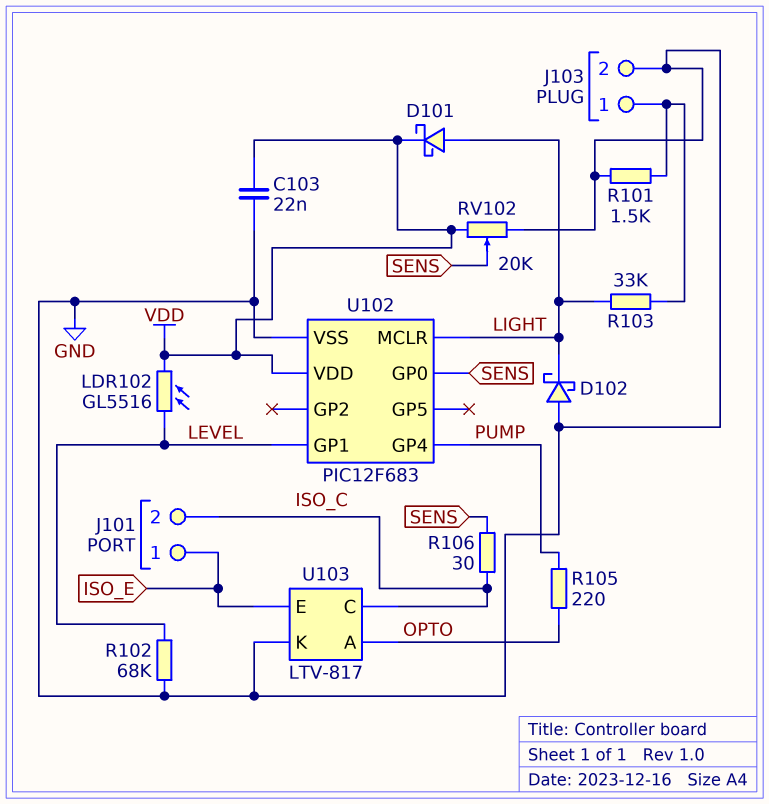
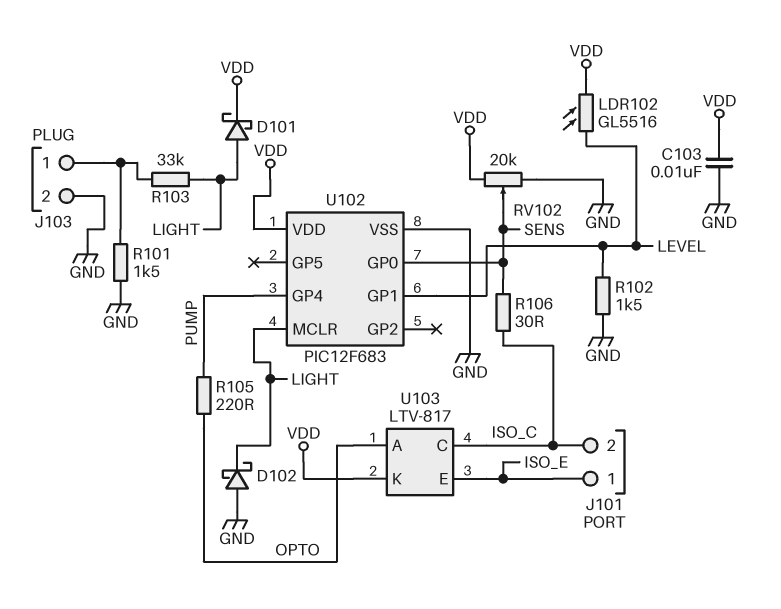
C103: 22nF (GND, VDD) -> 10nF (GND, VDD)
R102: 68k (GND, LEVEL) -> 1.5k (GND, LEVEL)
U103 pin K: GND -> VDD

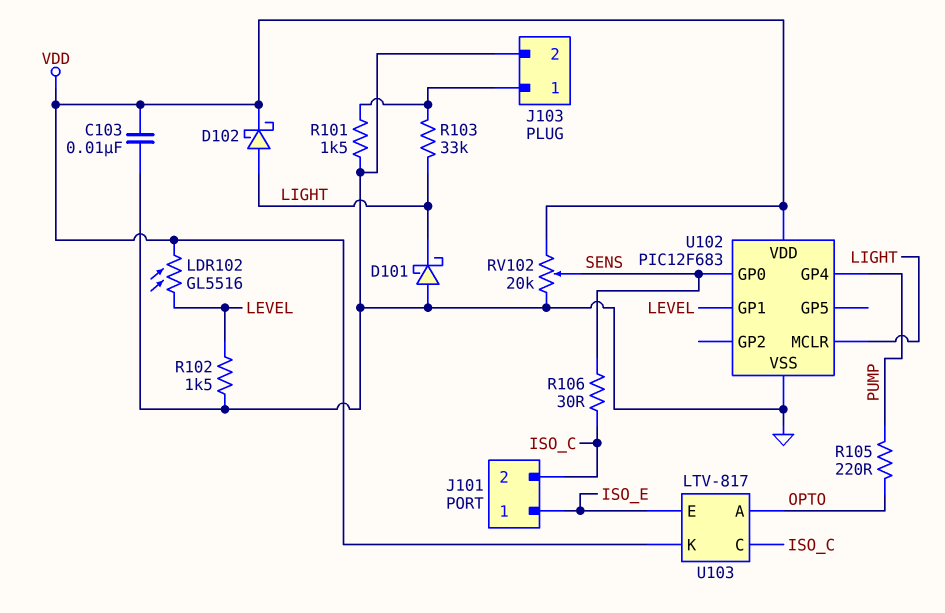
D101: schottky (A LIGHT, K VDD) -> schottky (A GND, K LIGHT)
D102: schottky (A GND, K LIGHT) -> schottky (A LIGHT, K VDD)

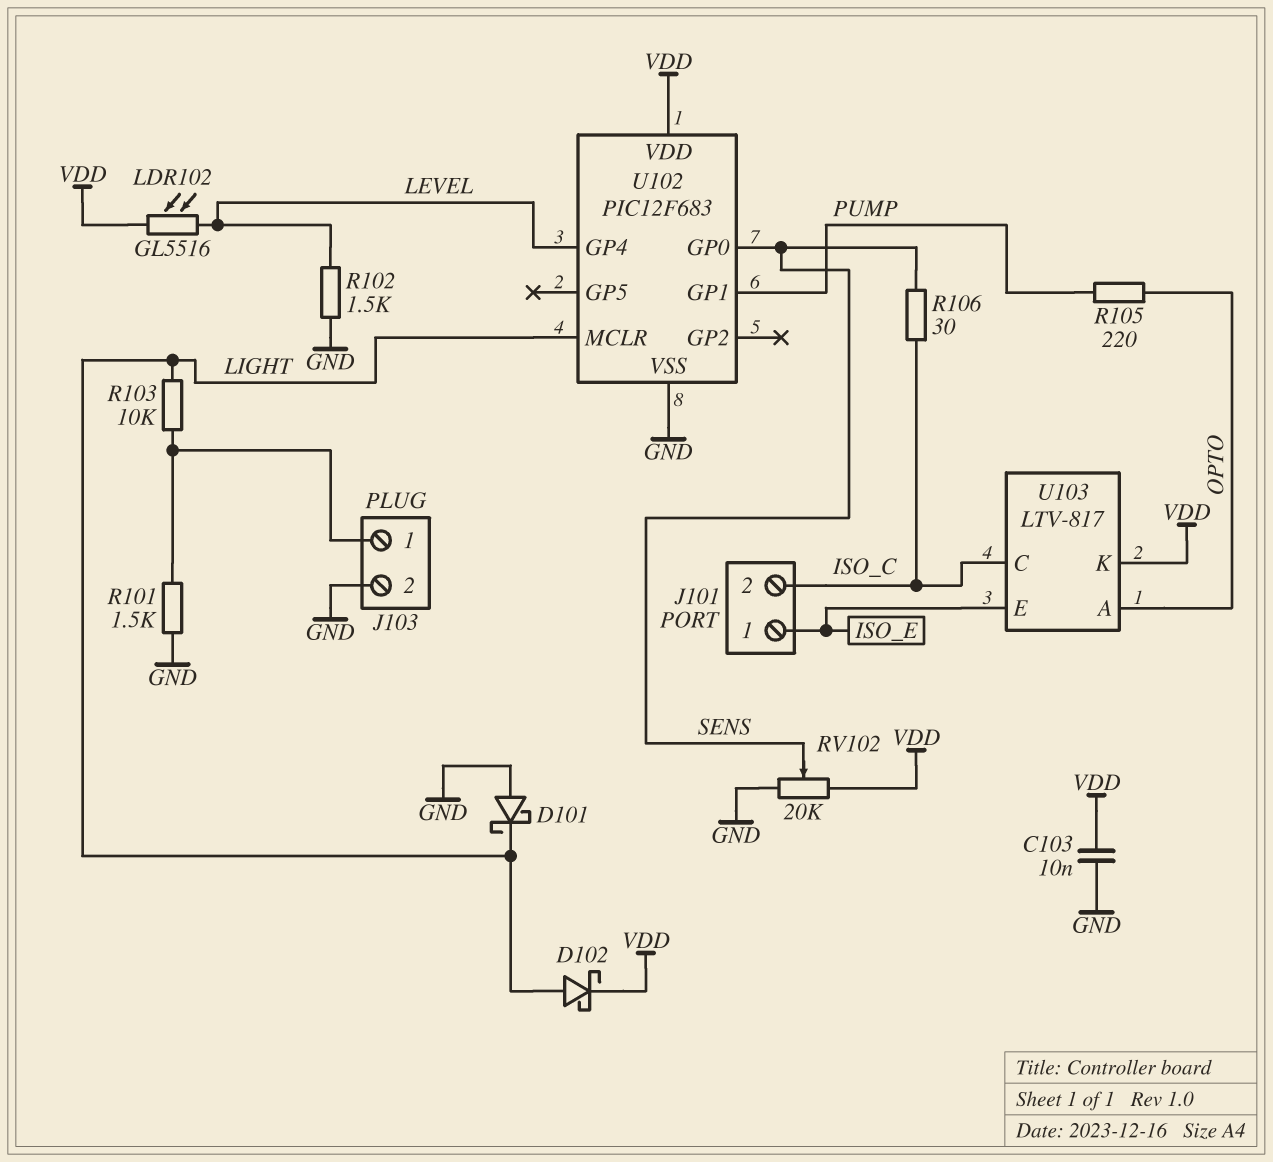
R103: 33k (J103/1, LIGHT) -> 10k (J103/1, LIGHT)
U102 pin GP1: LEVEL -> PUMP
U102 pin GP4: PUMP -> LEVEL

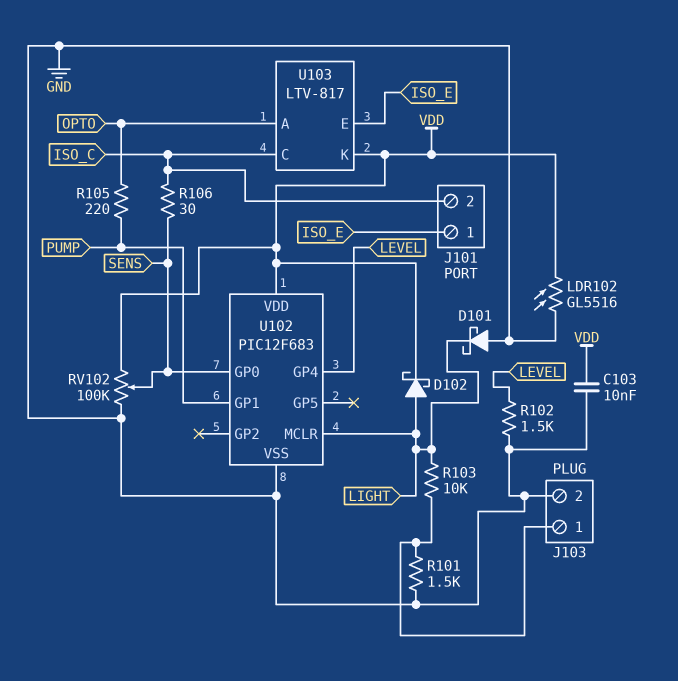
LDR102: GL5516 (LEVEL, VDD) -> GL5516 (GND, VDD)
RV102: 20k (GND, VDD, wiper SENS) -> 100k (GND, VDD, wiper SENS)

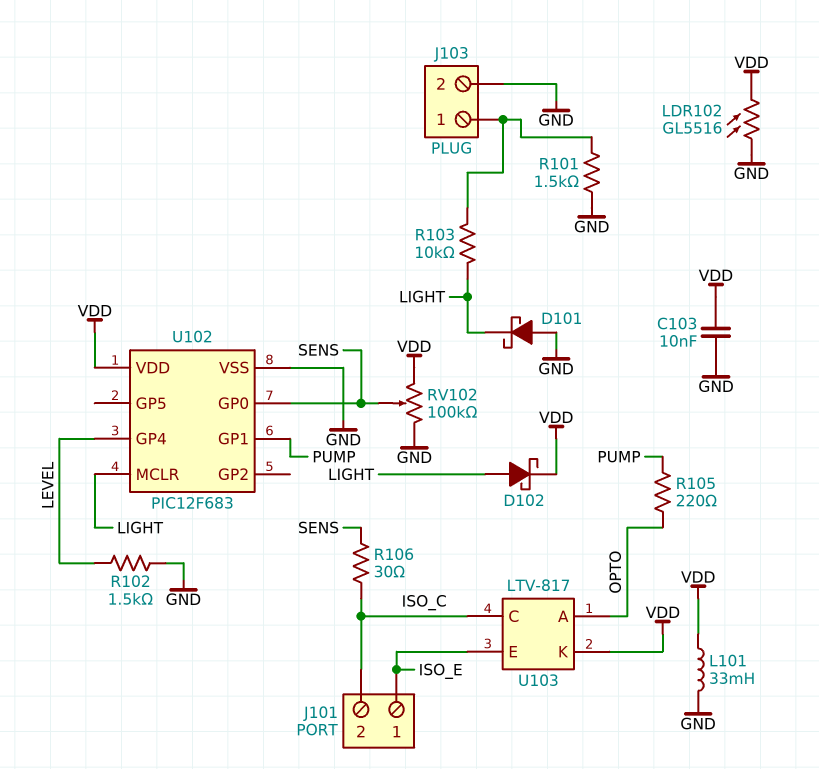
L101: none -> 33mH (GND, VDD)

